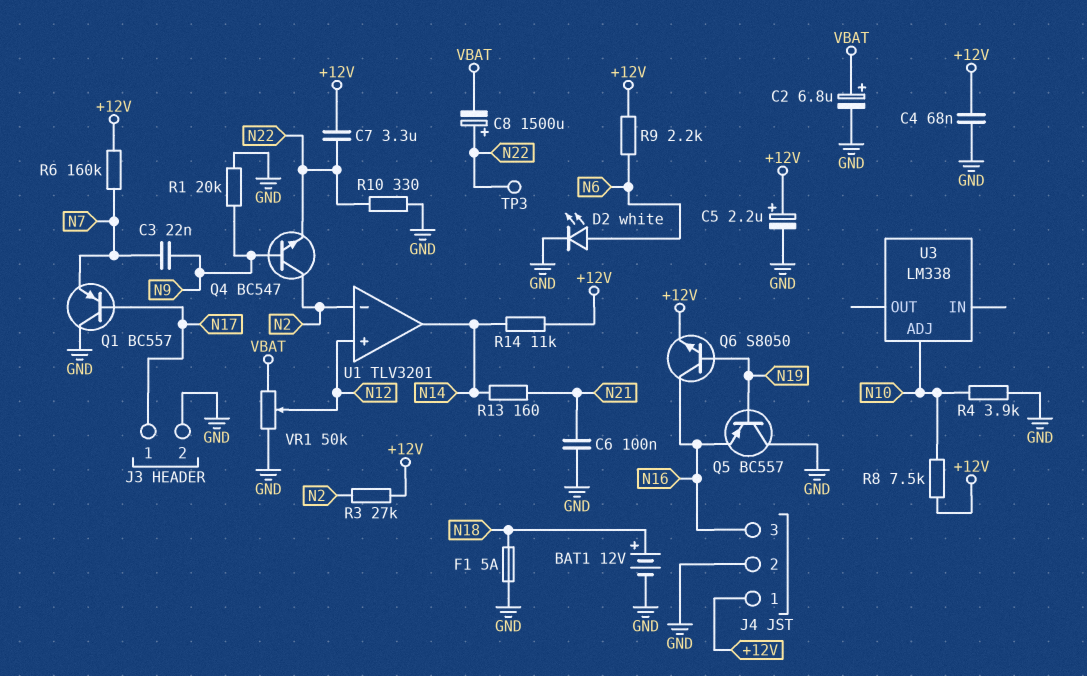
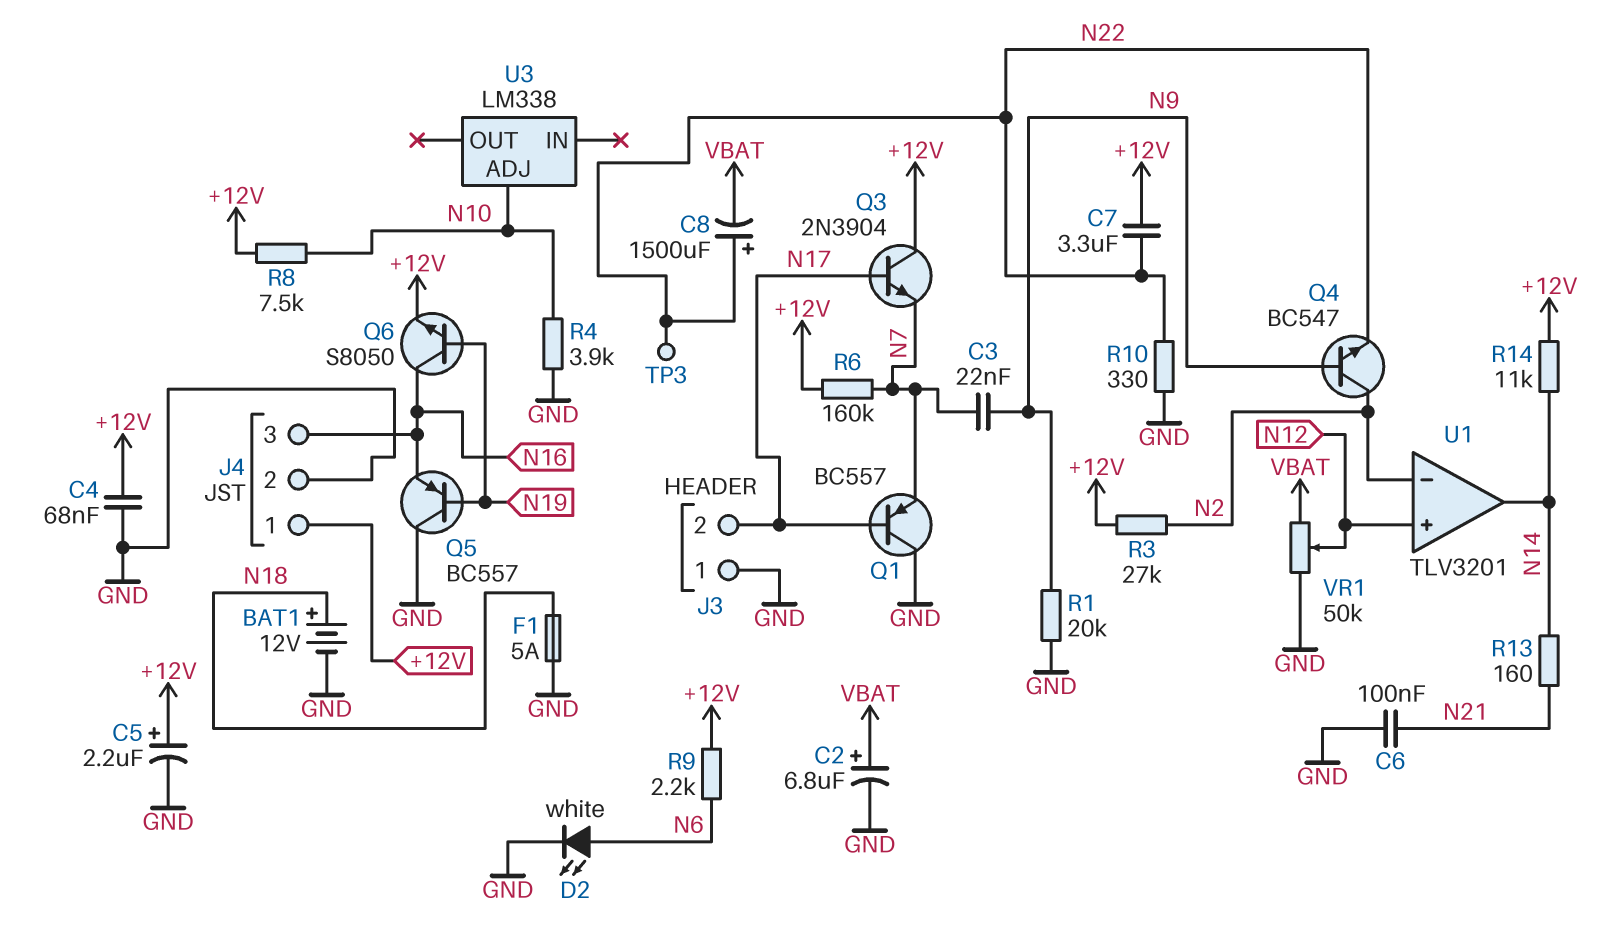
J3 pin 1: N17 -> GND
J3 pin 2: GND -> N17
Q3: none -> NPN 2N3904 (B N17, C +12V, E N7)

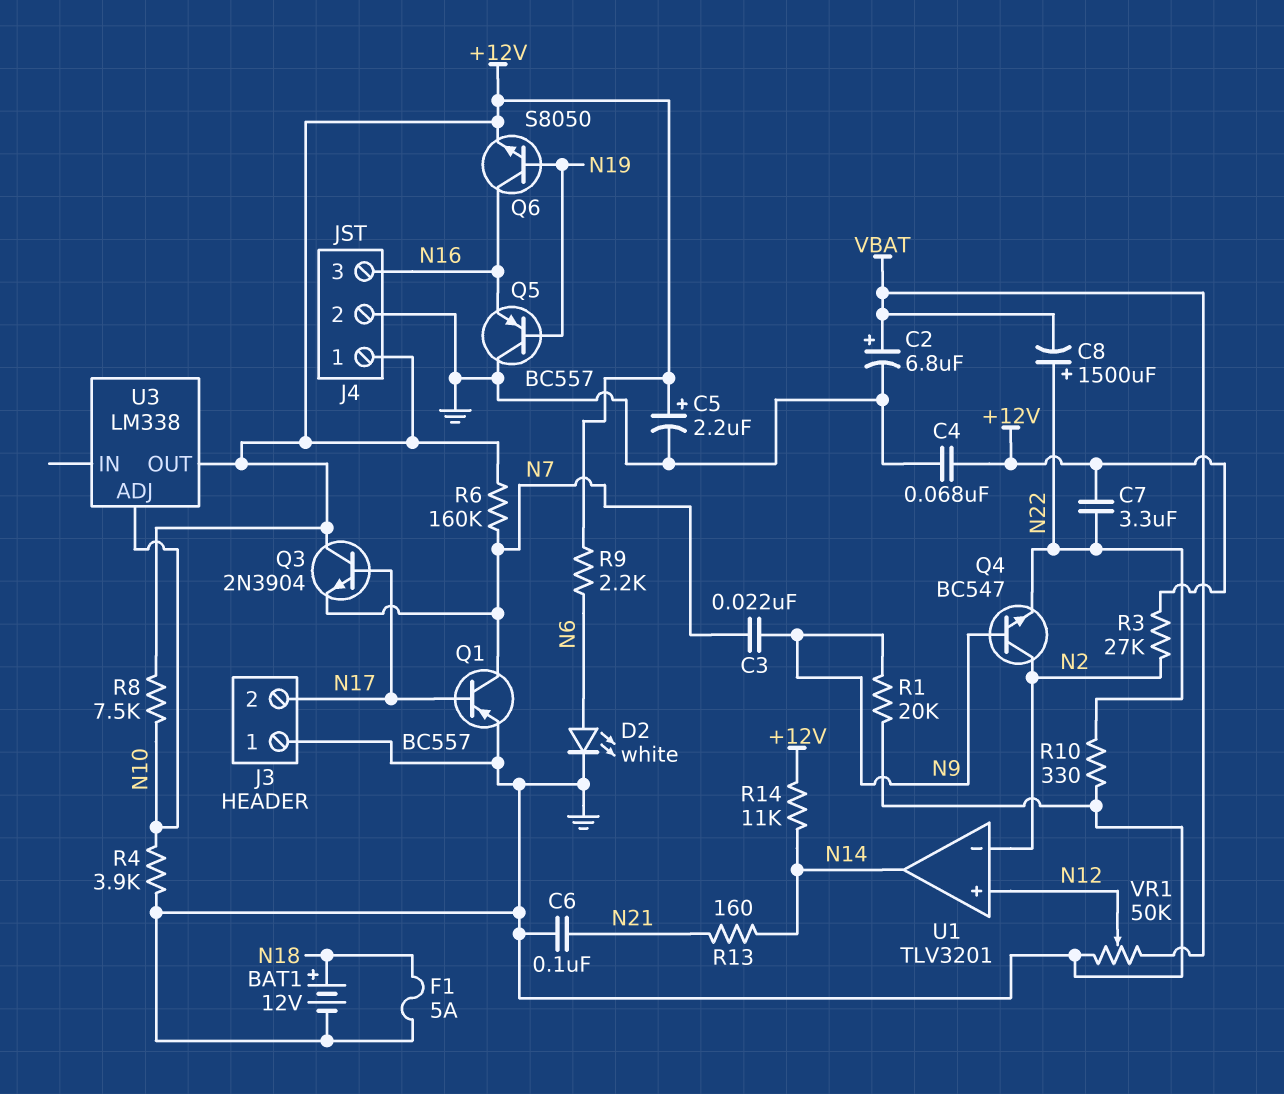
Q1: PNP BC557 (B N17, C GND, E N7) -> PNP BC557 (B N17, C N7, E GND)
TP3: test point (N22) -> none
U3 pin OUT: none -> +12V

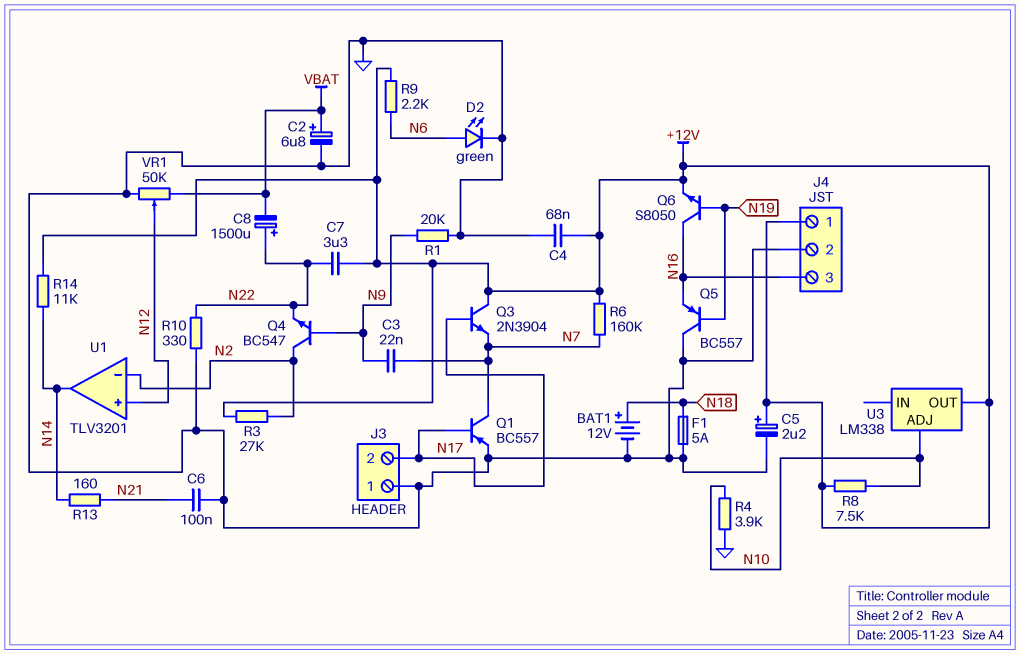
D2: LED white (A N6, K GND) -> LED green (A N6, K GND)

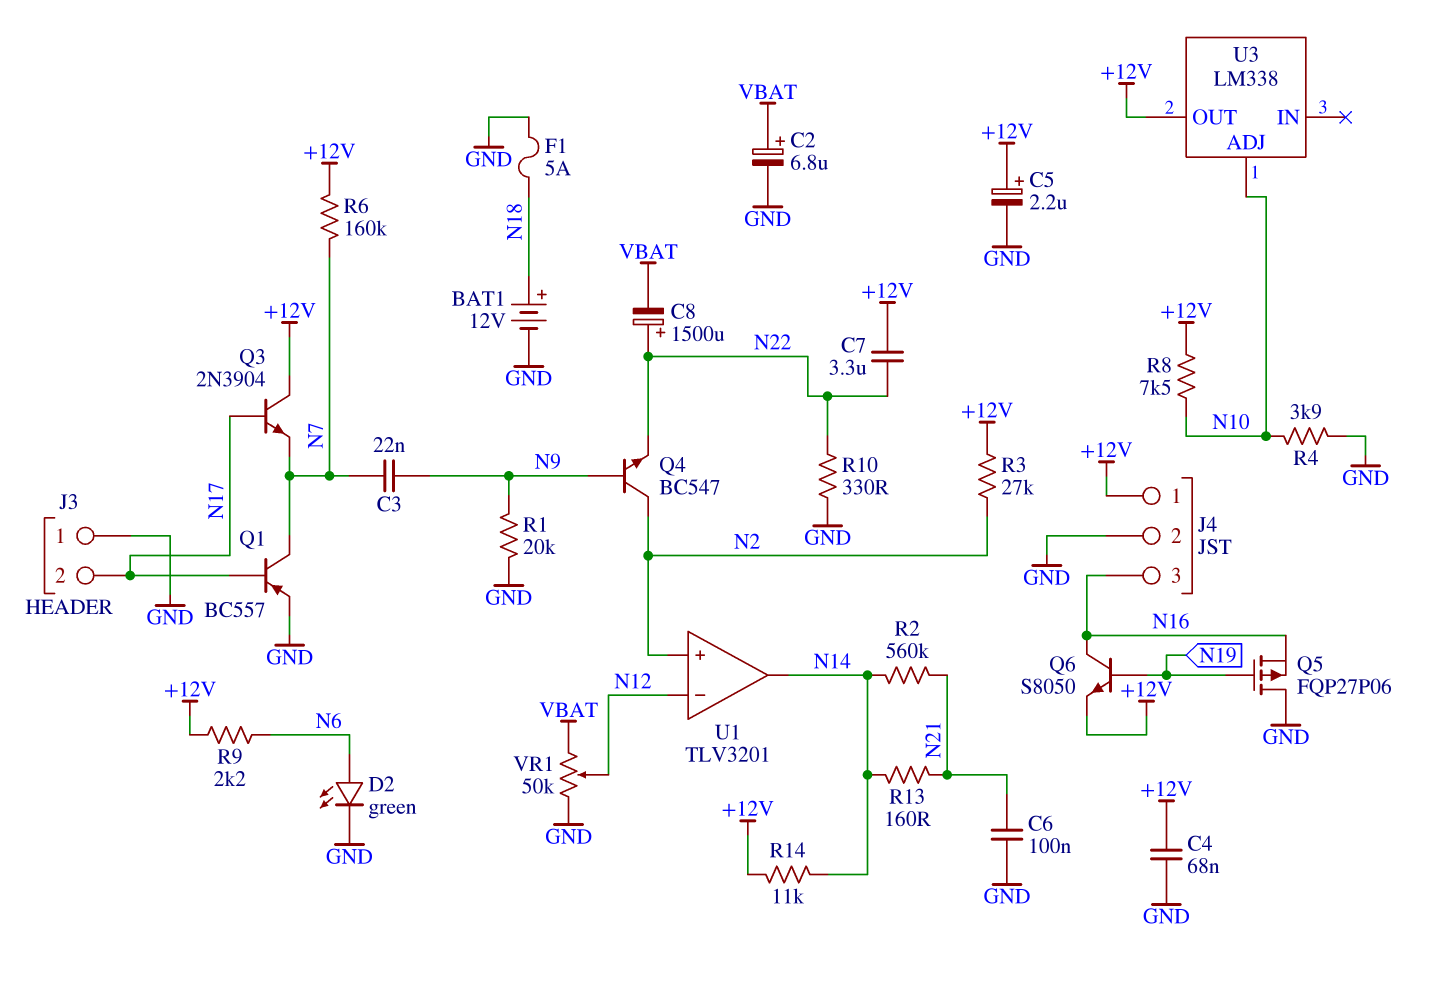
Q5: PNP BC557 (B N19, C GND, E N16) -> PMOS FQP27P06 (G N19, D GND, S N16)
R2: none -> 560k (N14, N21)
U1 pin in+: N12 -> N2
U1 pin in-: N2 -> N12

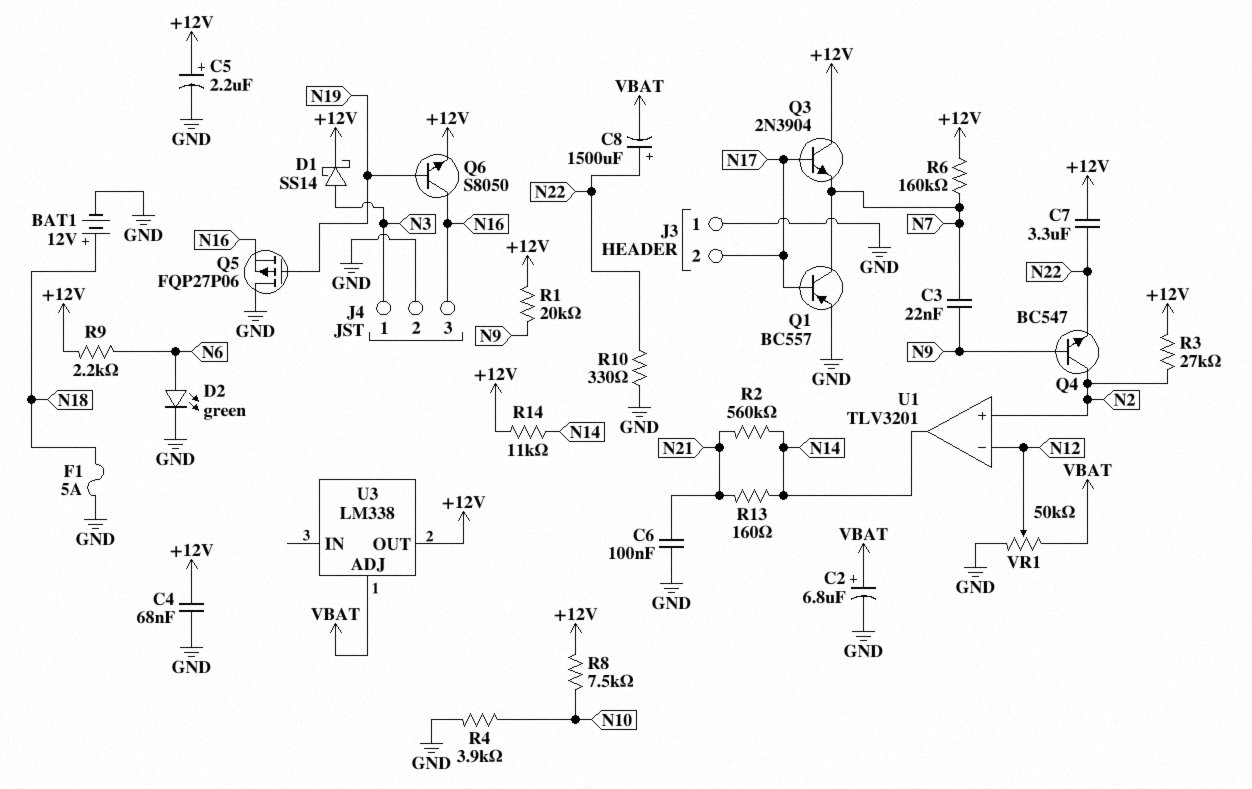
D1: none -> schottky SS14 (A N3, K +12V)
J4 pin 1: +12V -> N3
R1: 20k (GND, N9) -> 20k (+12V, N9)
U3 pin ADJ: N10 -> VBAT

